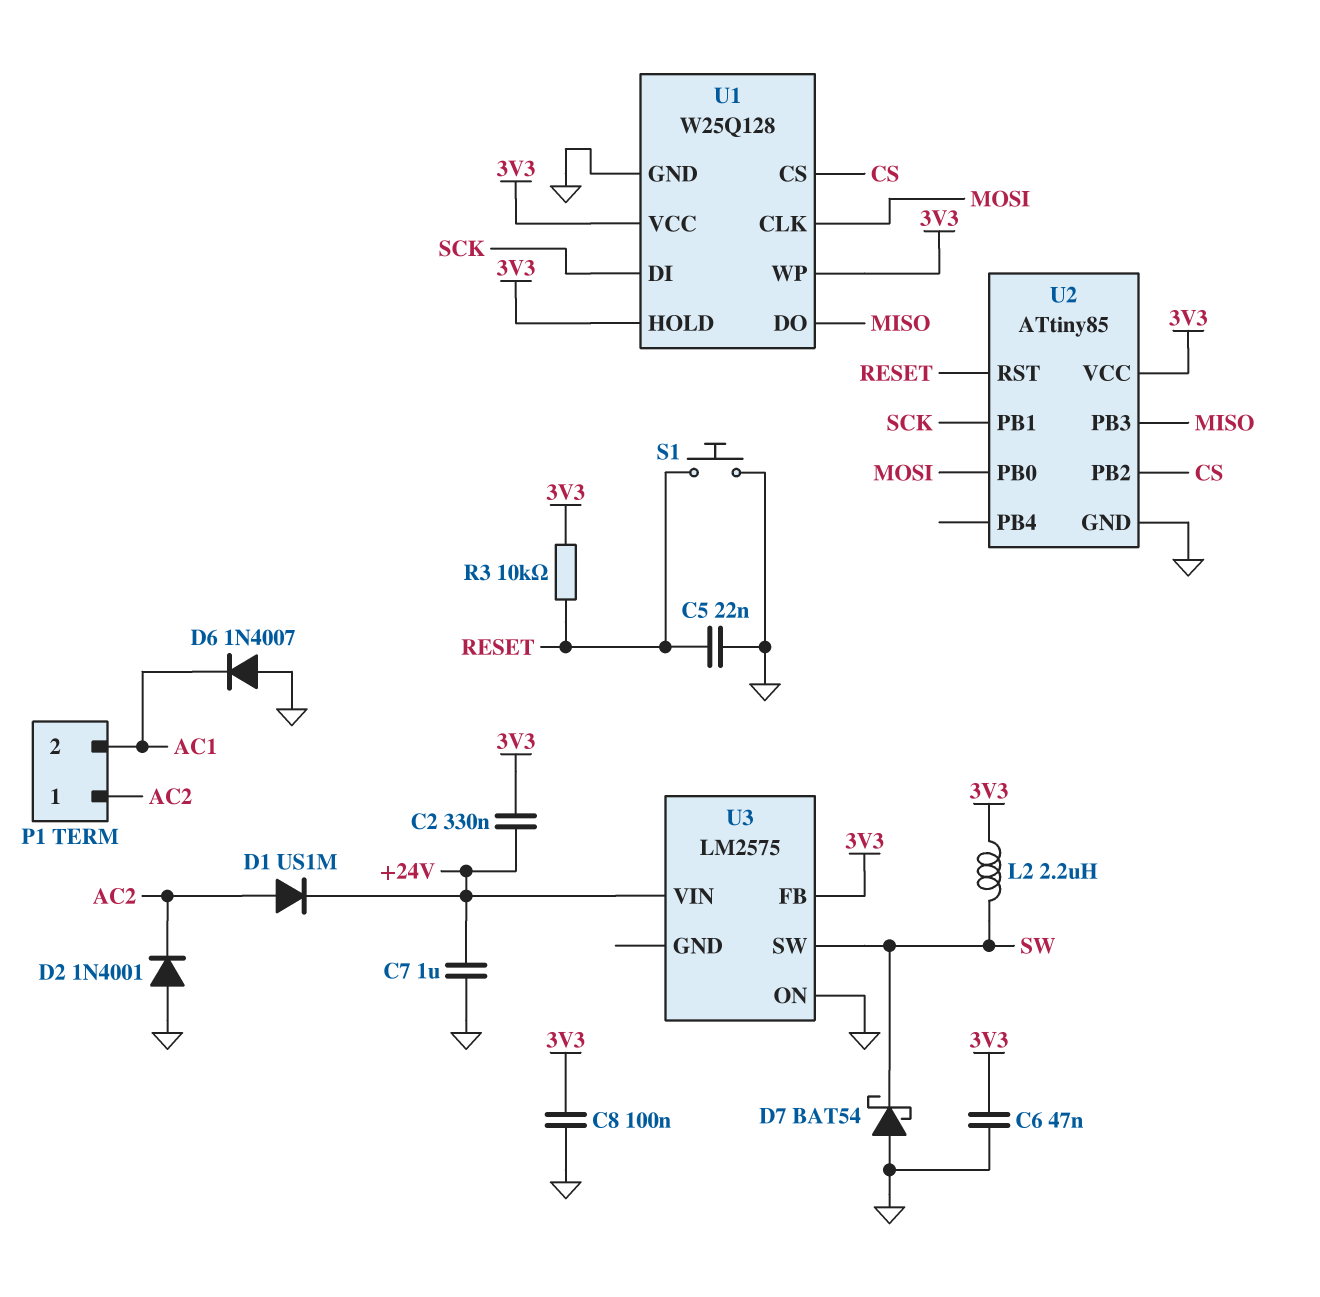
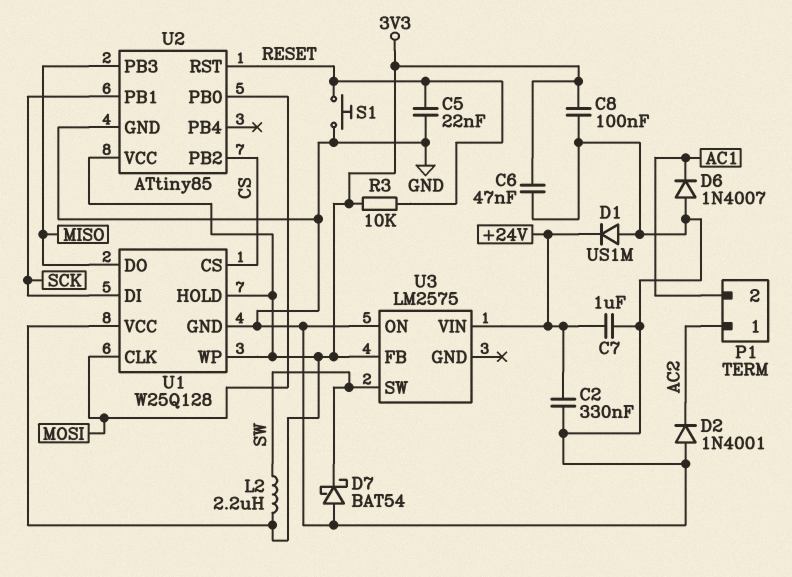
C2: 330nF (+24V, 3V3) -> 330nF (+24V, GND)
D1: diode US1M (A AC2, K +24V) -> diode US1M (A GND, K +24V)

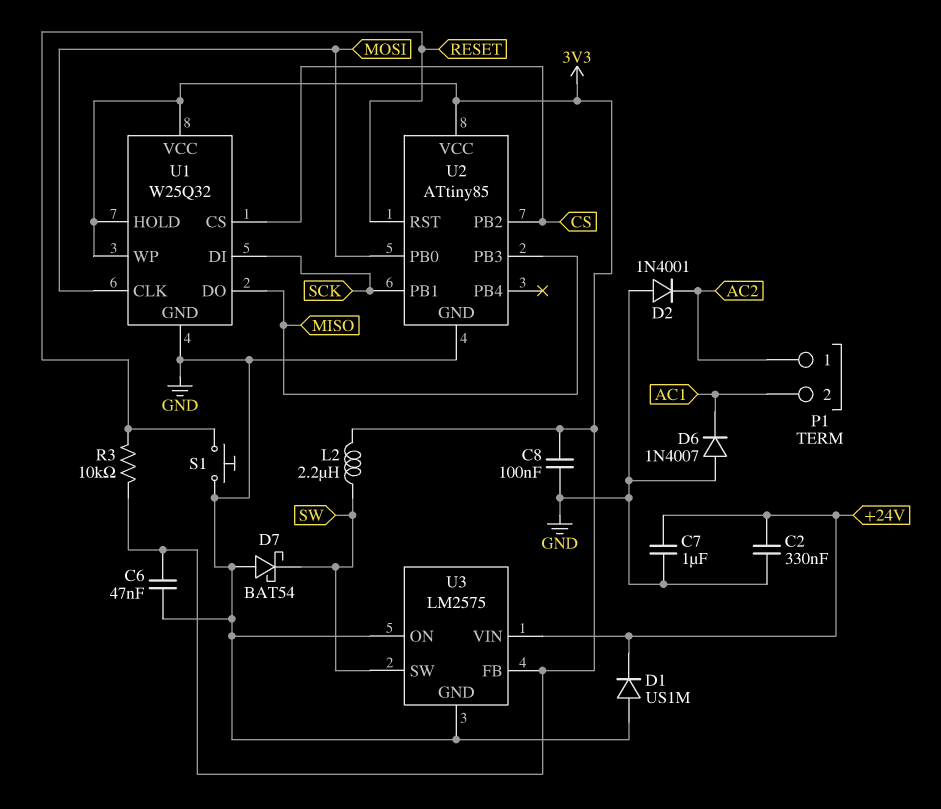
C5: 22nF (GND, RESET) -> none
U1: W25Q128 -> W25Q32
U3 pin GND: none -> GND

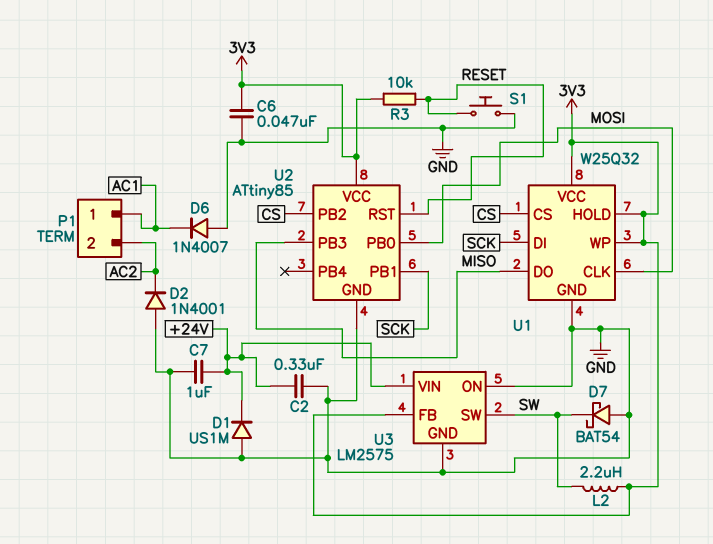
C8: 100nF (3V3, GND) -> none
P1 pin 1: AC2 -> AC1
P1 pin 2: AC1 -> AC2

